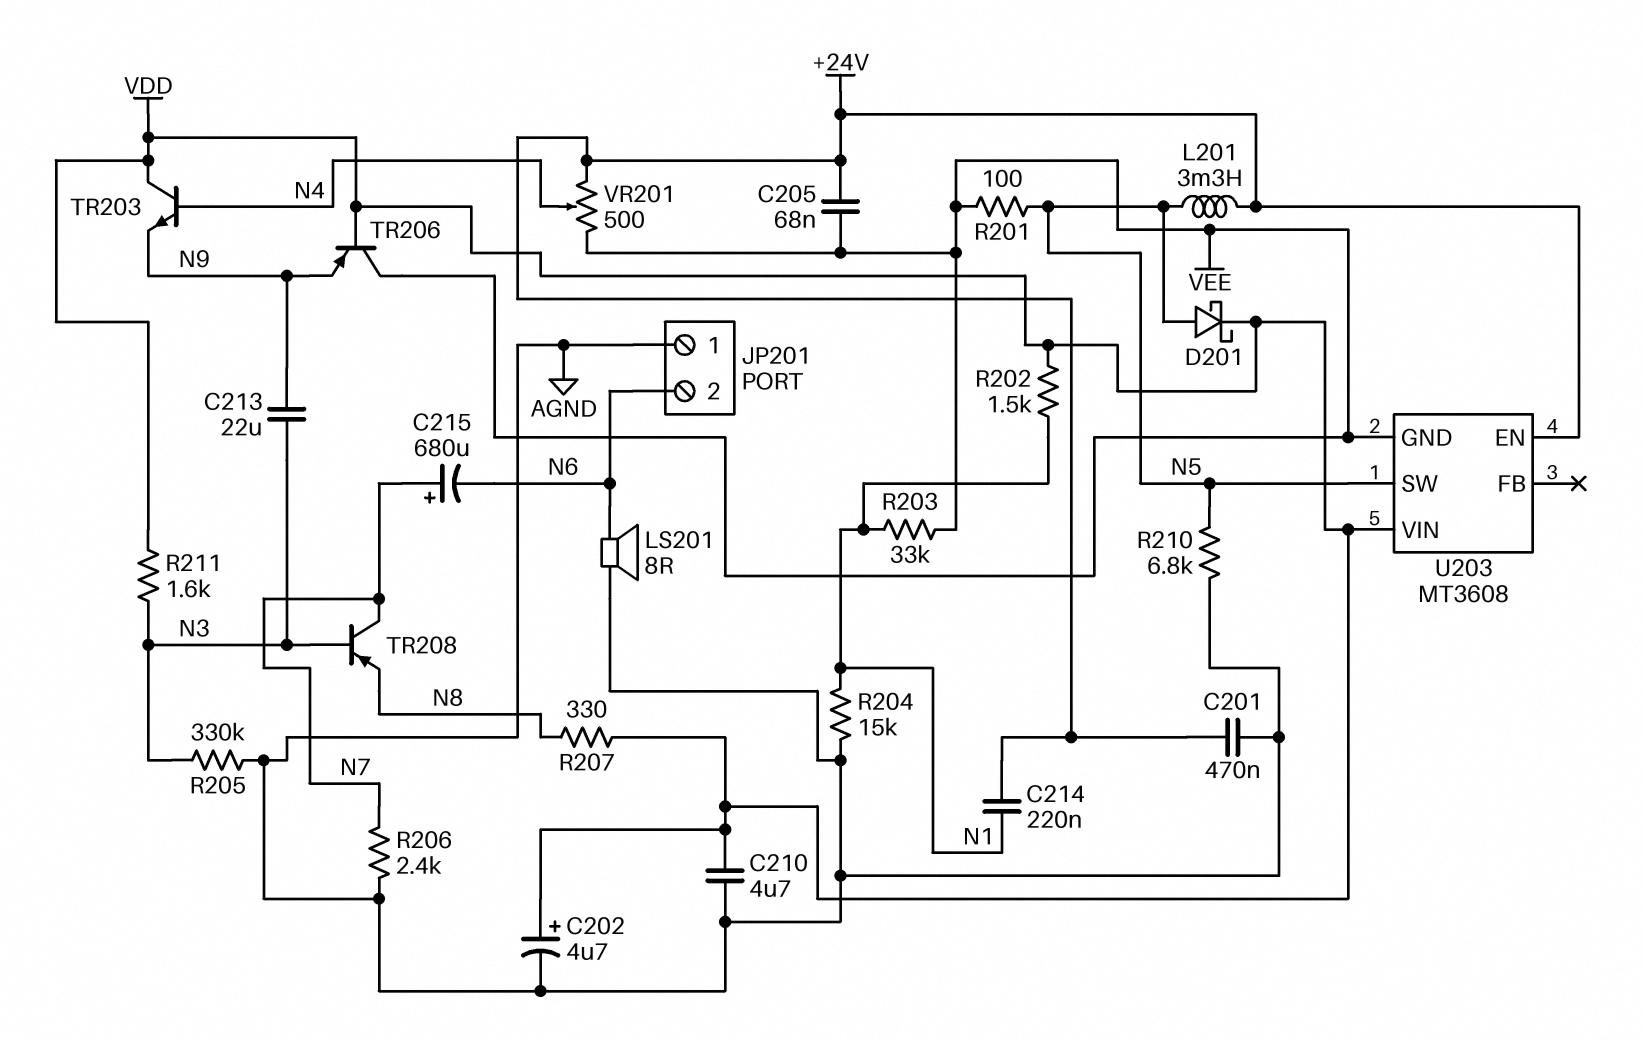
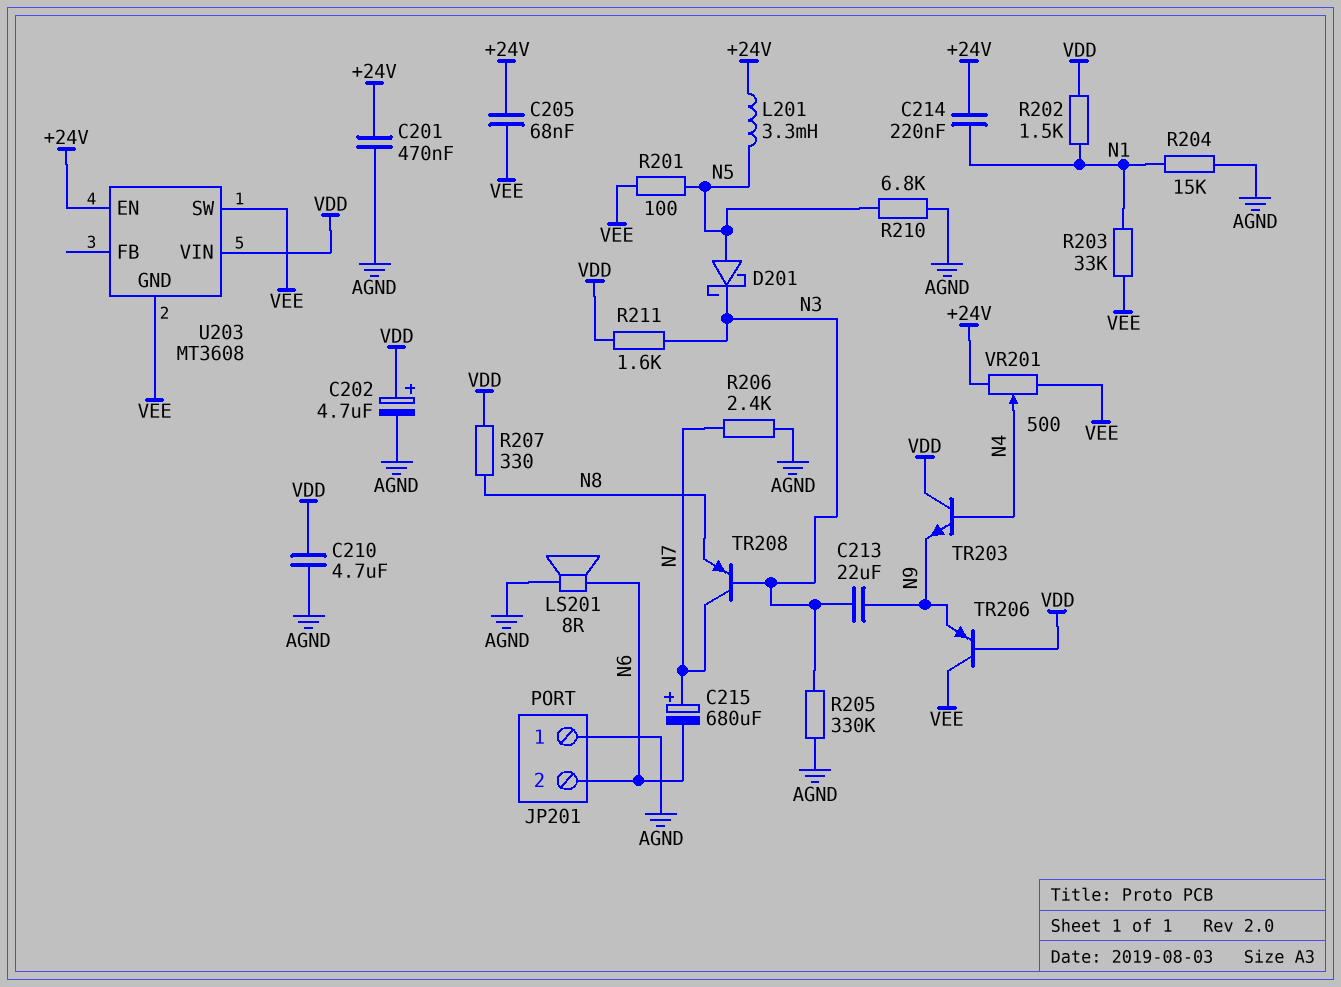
D201: schottky (A N5, K VDD) -> schottky (A N5, K N3)
U203 pin SW: N5 -> VEE

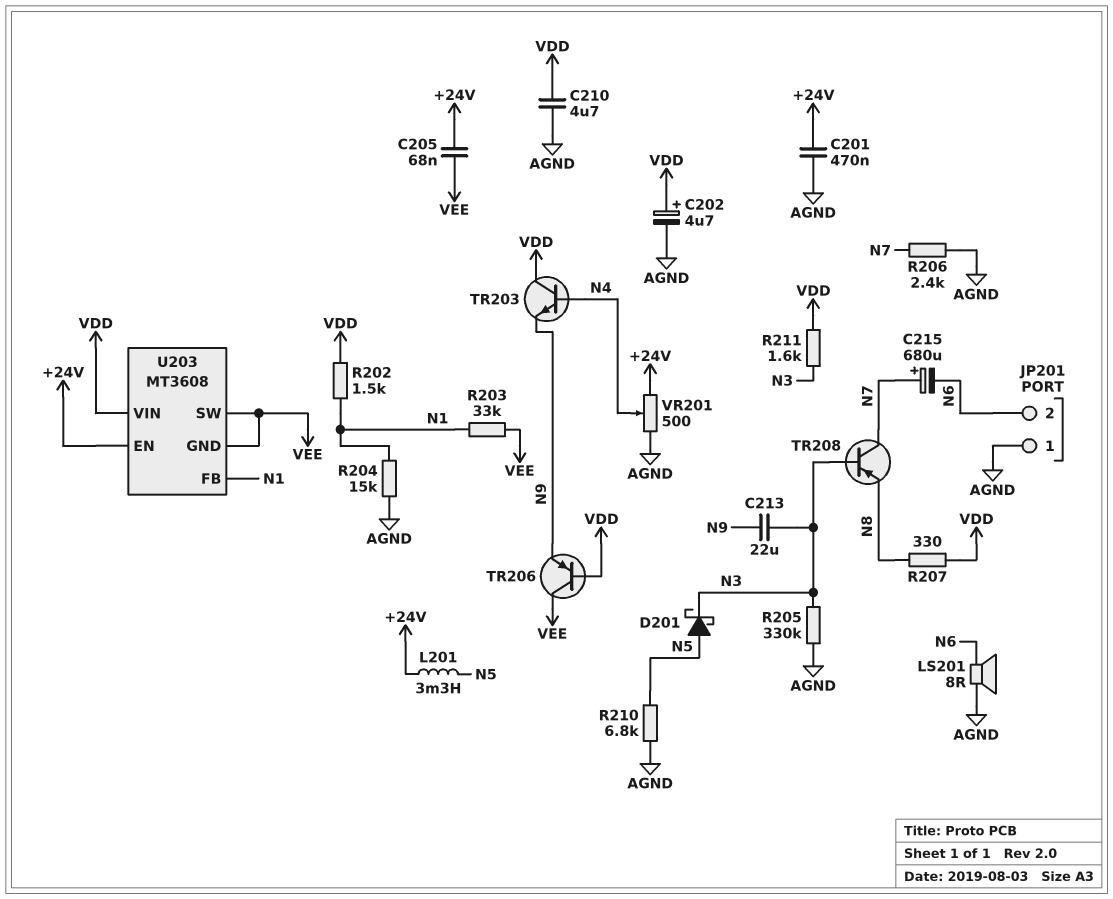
C214: 220nF (+24V, N1) -> none
R201: 100 (N5, VEE) -> none
U203 pin FB: none -> N1
VR201: 500 (+24V, VEE, wiper N4) -> 500 (+24V, AGND, wiper N4)

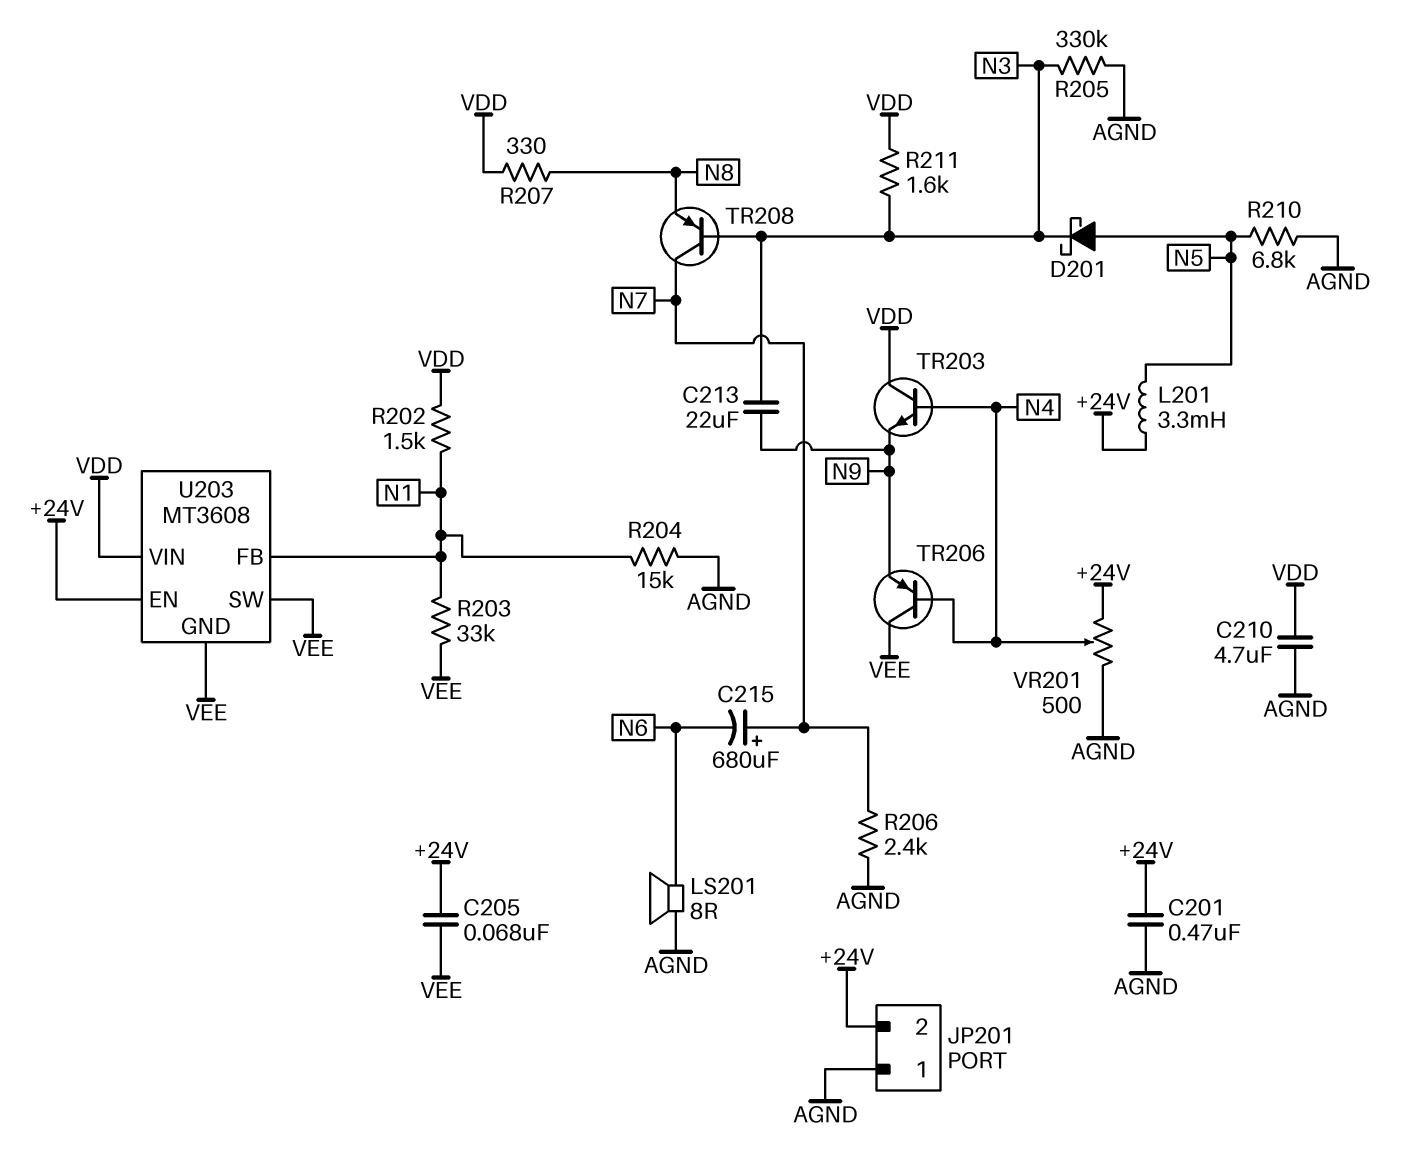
C202: 4.7uF (plus VDD, minus AGND) -> none
JP201 pin 2: N6 -> +24V
TR206: PNP (B VDD, C VEE, E N9) -> PNP (B N4, C VEE, E N9)

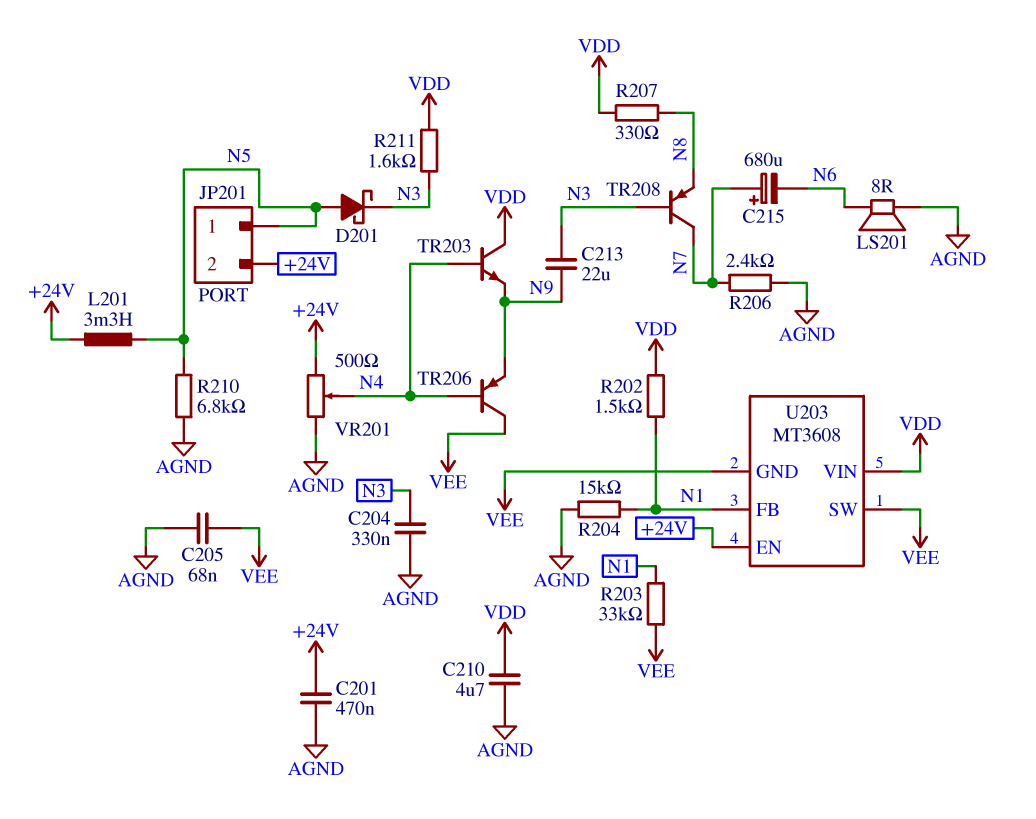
C204: none -> 330nF (AGND, N3)
C205: 68nF (+24V, VEE) -> 68nF (AGND, VEE)
JP201 pin 1: AGND -> N5
R205: 330k (AGND, N3) -> none

